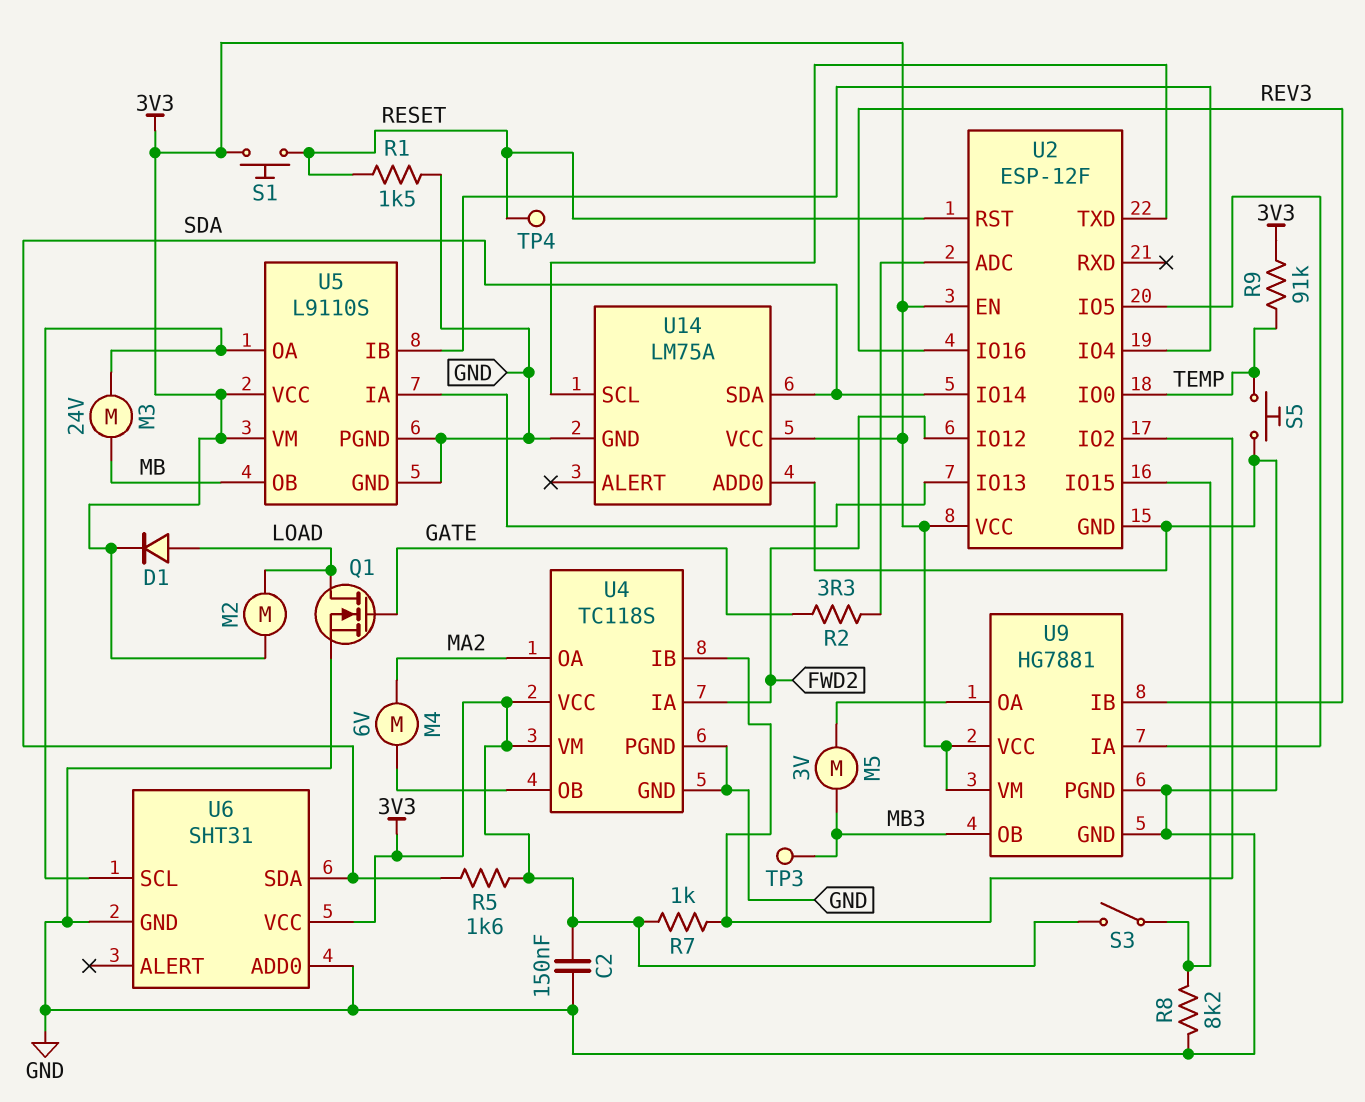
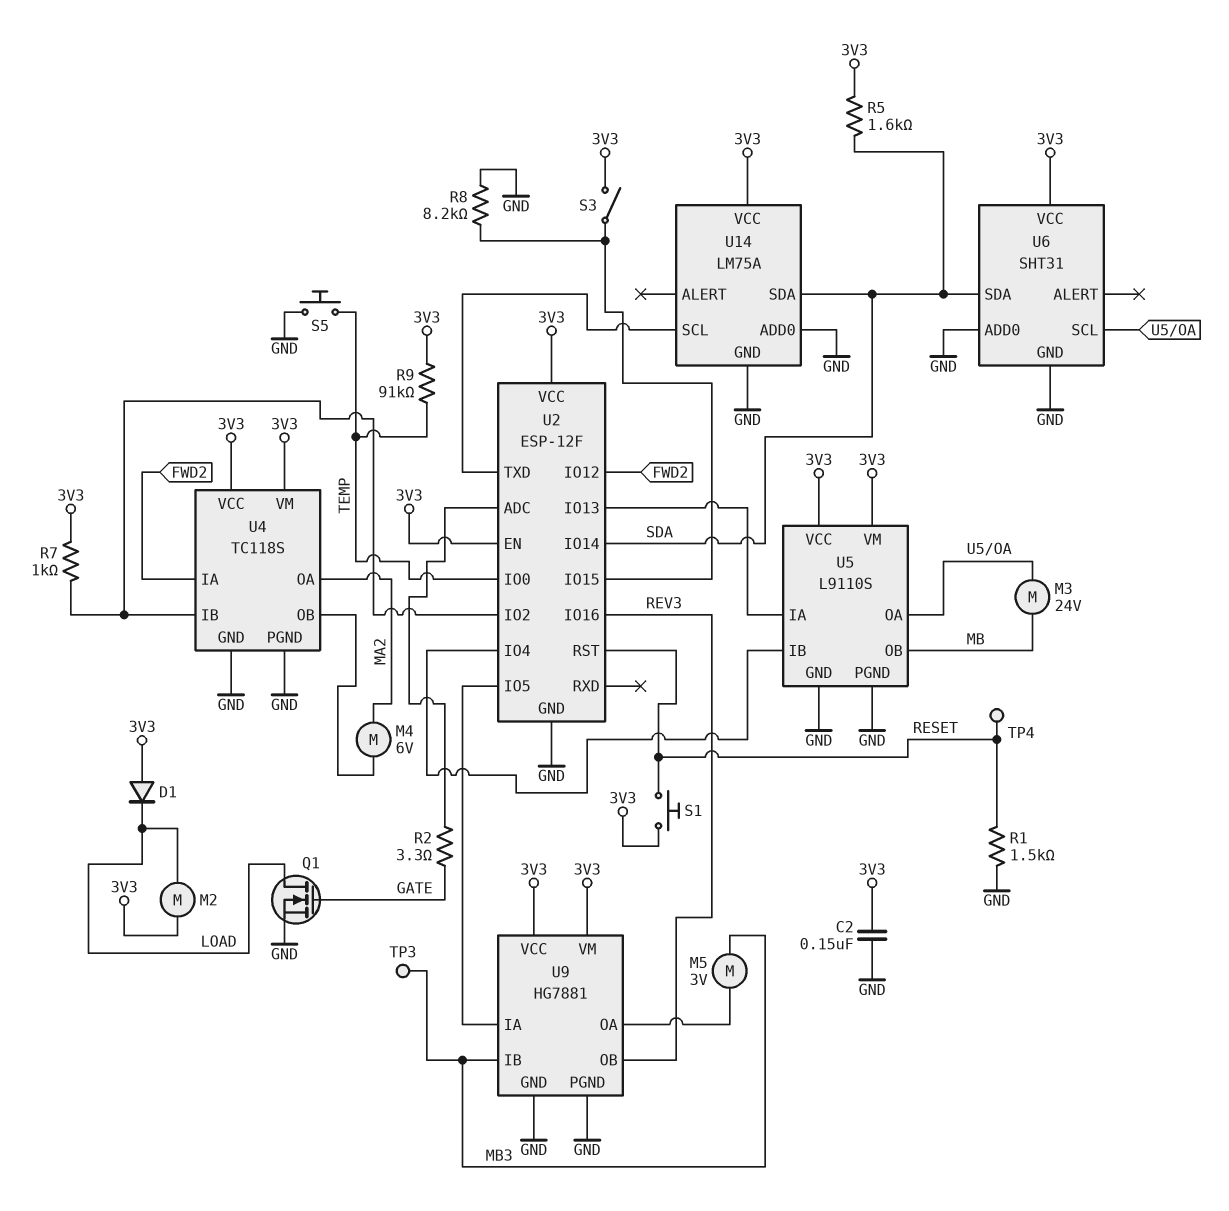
D1: diode (A LOAD, K 3V3) -> diode (A 3V3, K LOAD)
U9 pin IB: REV3 -> MB3
U9 pin OB: MB3 -> REV3

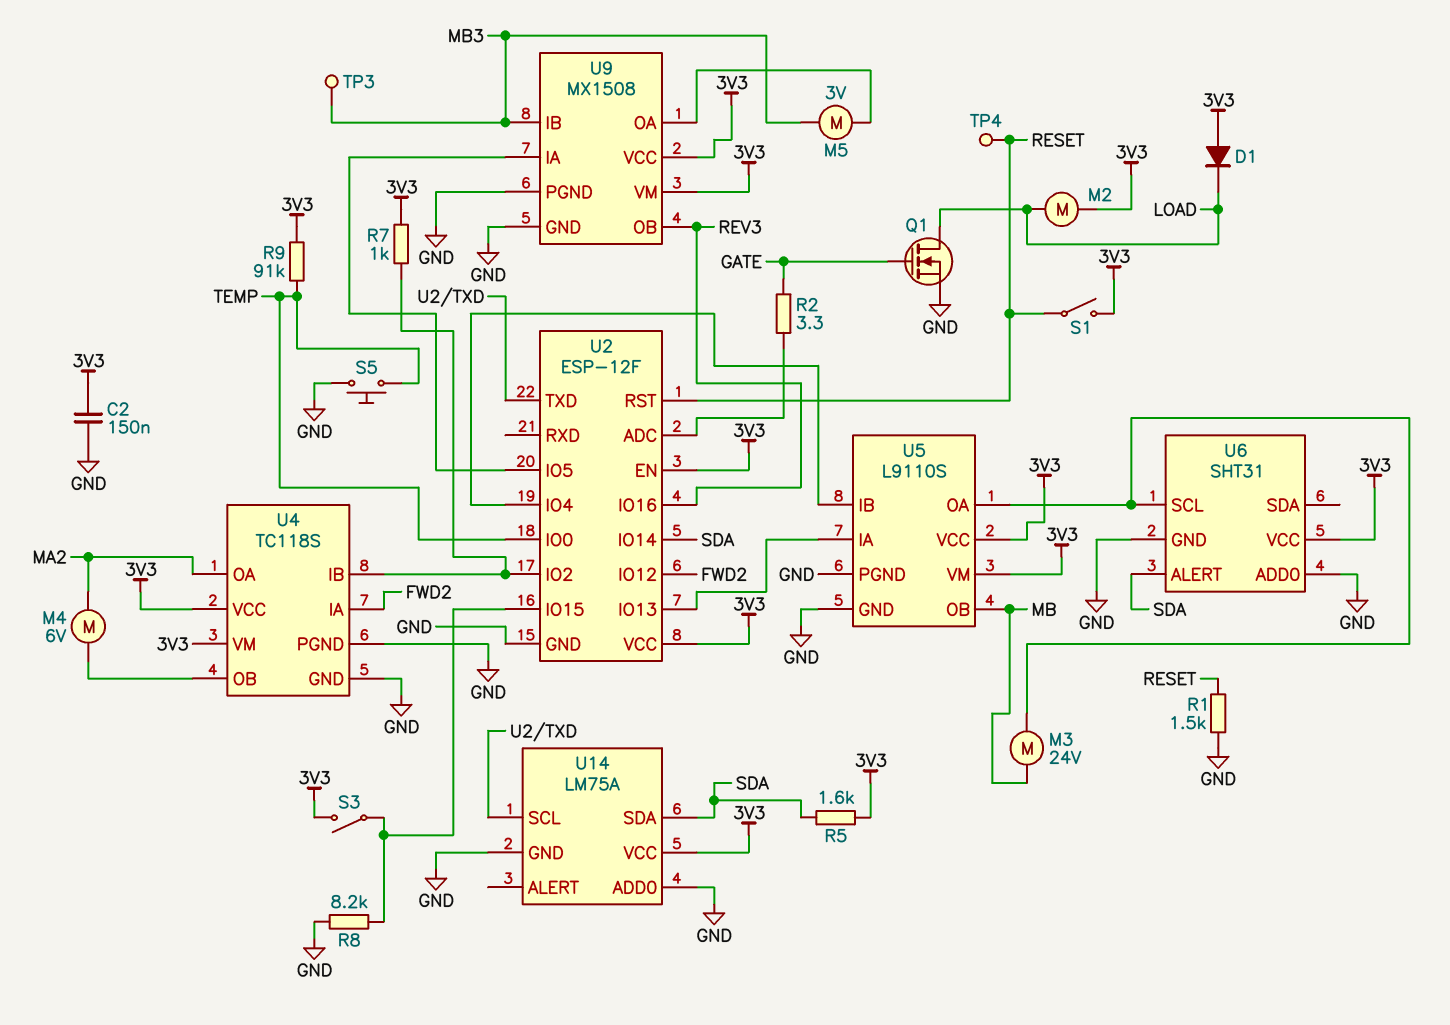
S1: button (3V3, RESET) -> switch (3V3, RESET)
U6 pin ALERT: none -> SDA
U6 pin SDA: SDA -> none
U9: HG7881 -> MX1508

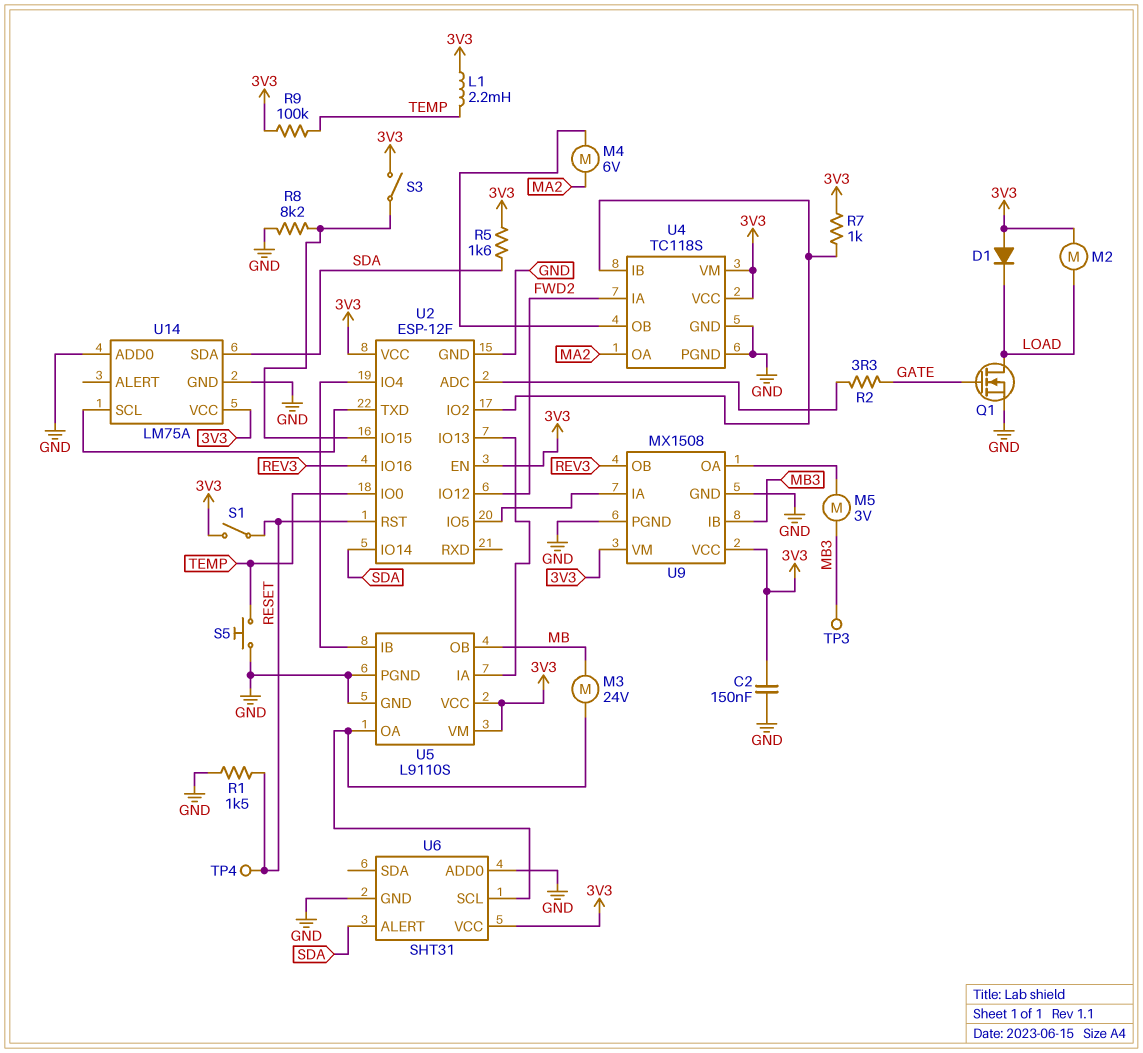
L1: none -> 2.2mH (3V3, TEMP)
R9: 91k (3V3, TEMP) -> 100k (3V3, TEMP)

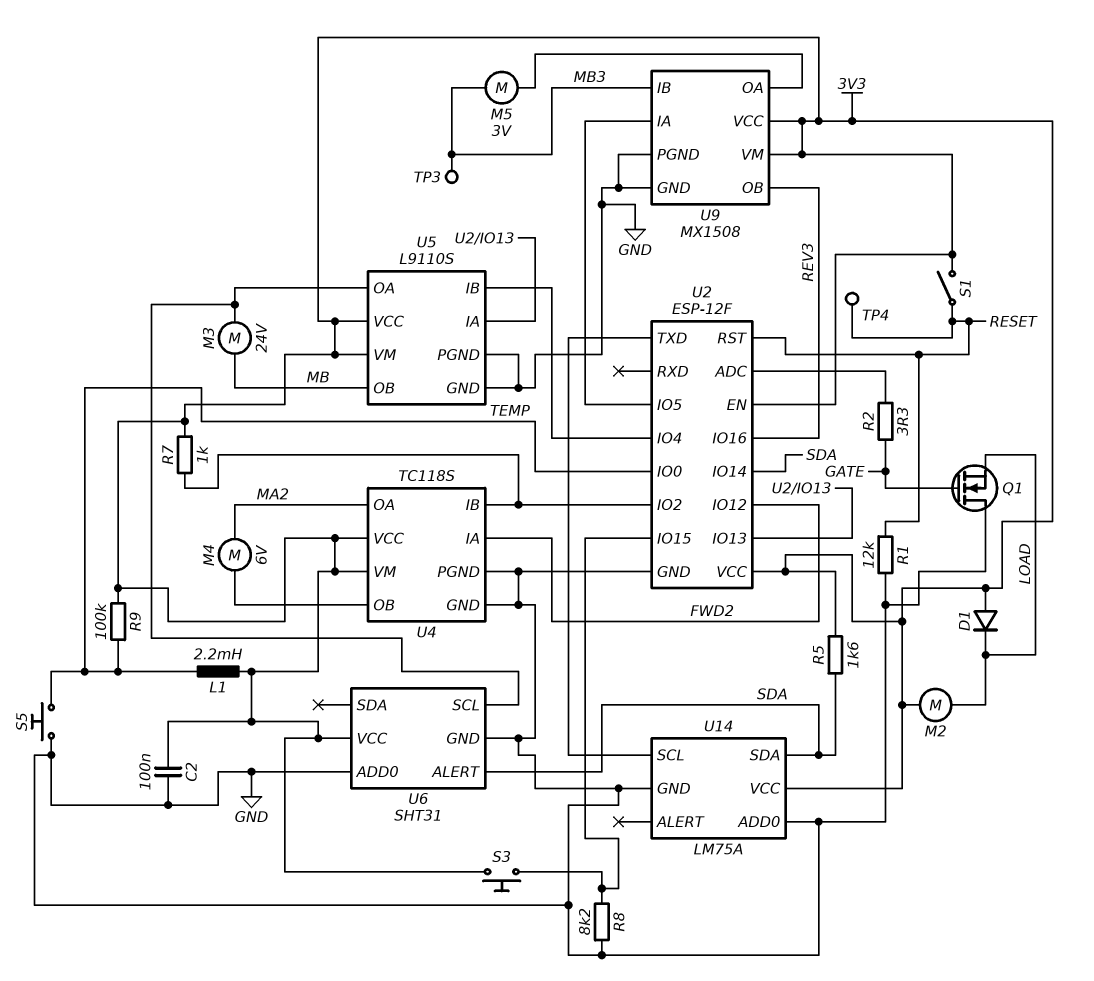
C2: 150nF (3V3, GND) -> 100nF (3V3, GND)
Q1: NMOS (G GATE, D LOAD, S GND) -> NMOS (G GATE, D GND, S LOAD)
R1: 1.5k (GND, RESET) -> 12k (GND, RESET)
S3: switch (3V3, U2/IO15) -> button (3V3, U2/IO15)

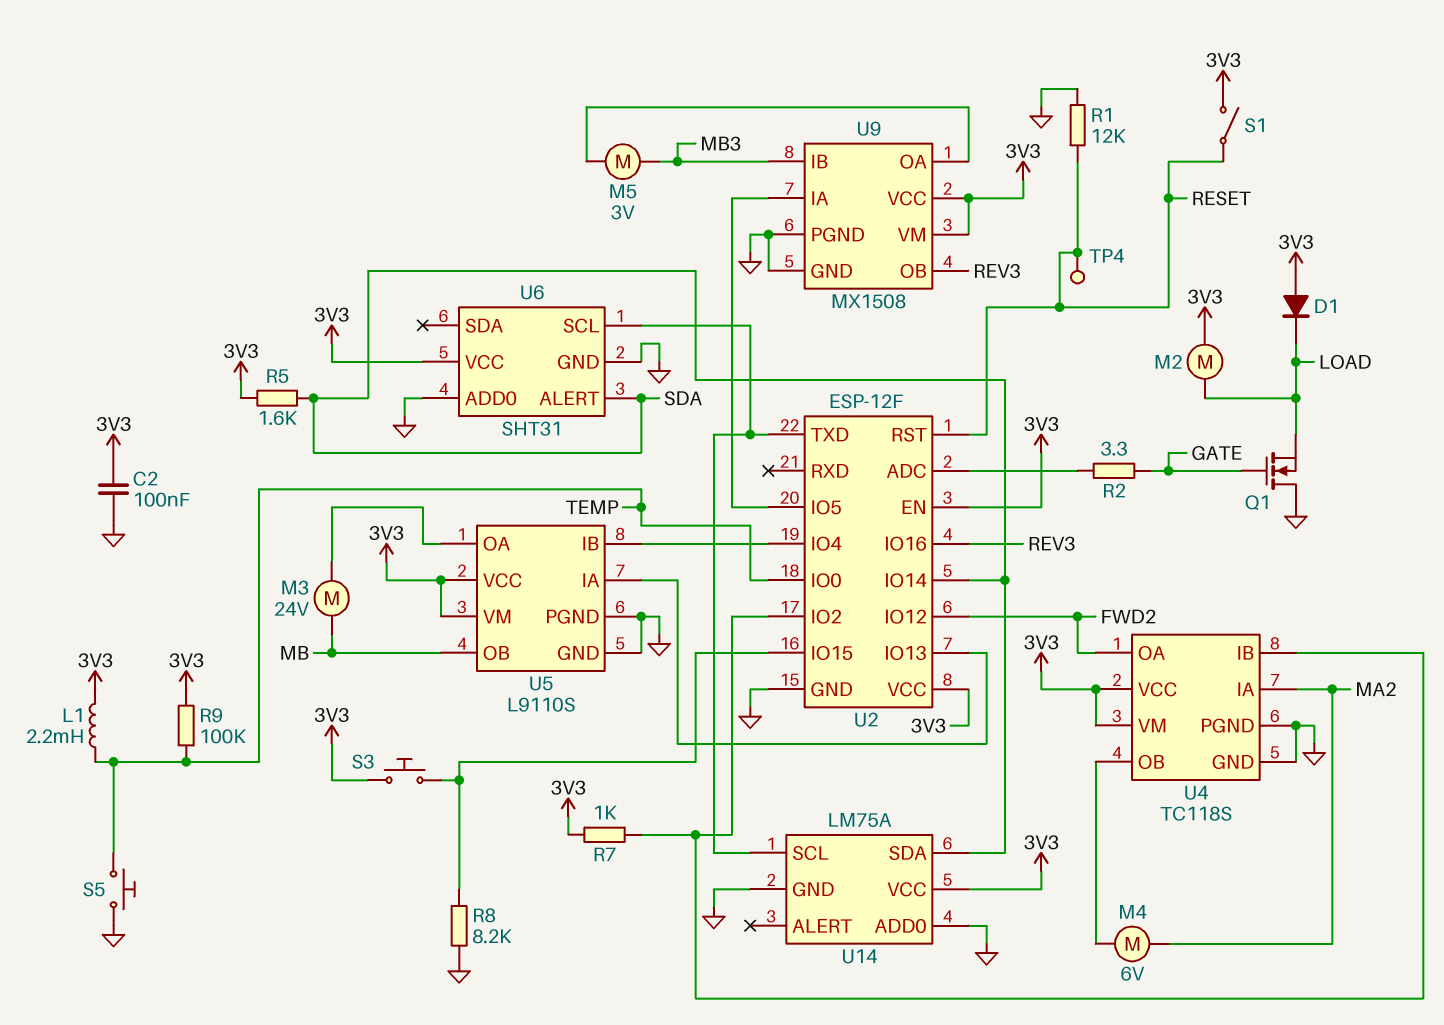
TP3: test point (MB3) -> none
U4 pin IA: FWD2 -> MA2
U4 pin OA: MA2 -> FWD2
U6 pin SCL: U5/OA -> U2/TXD

